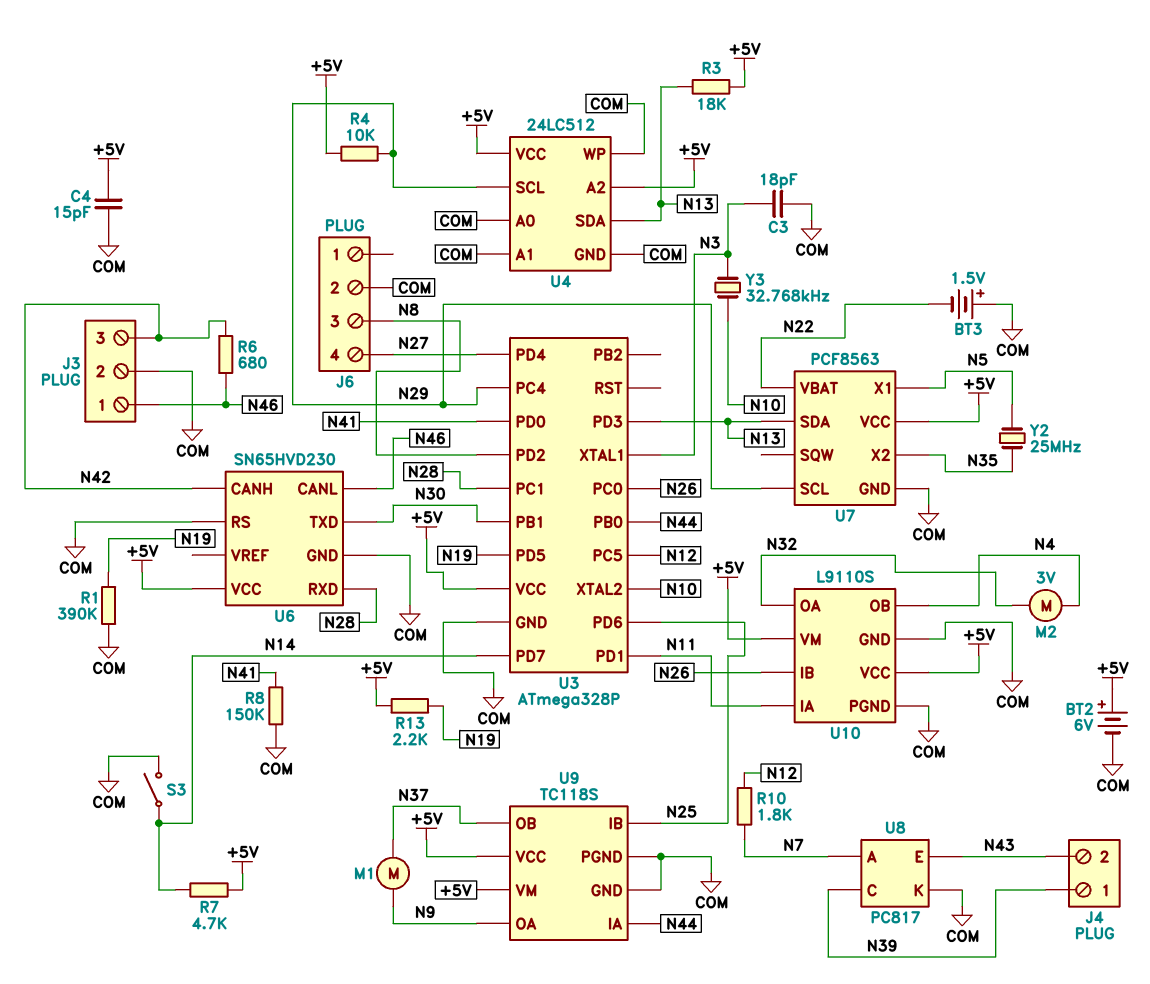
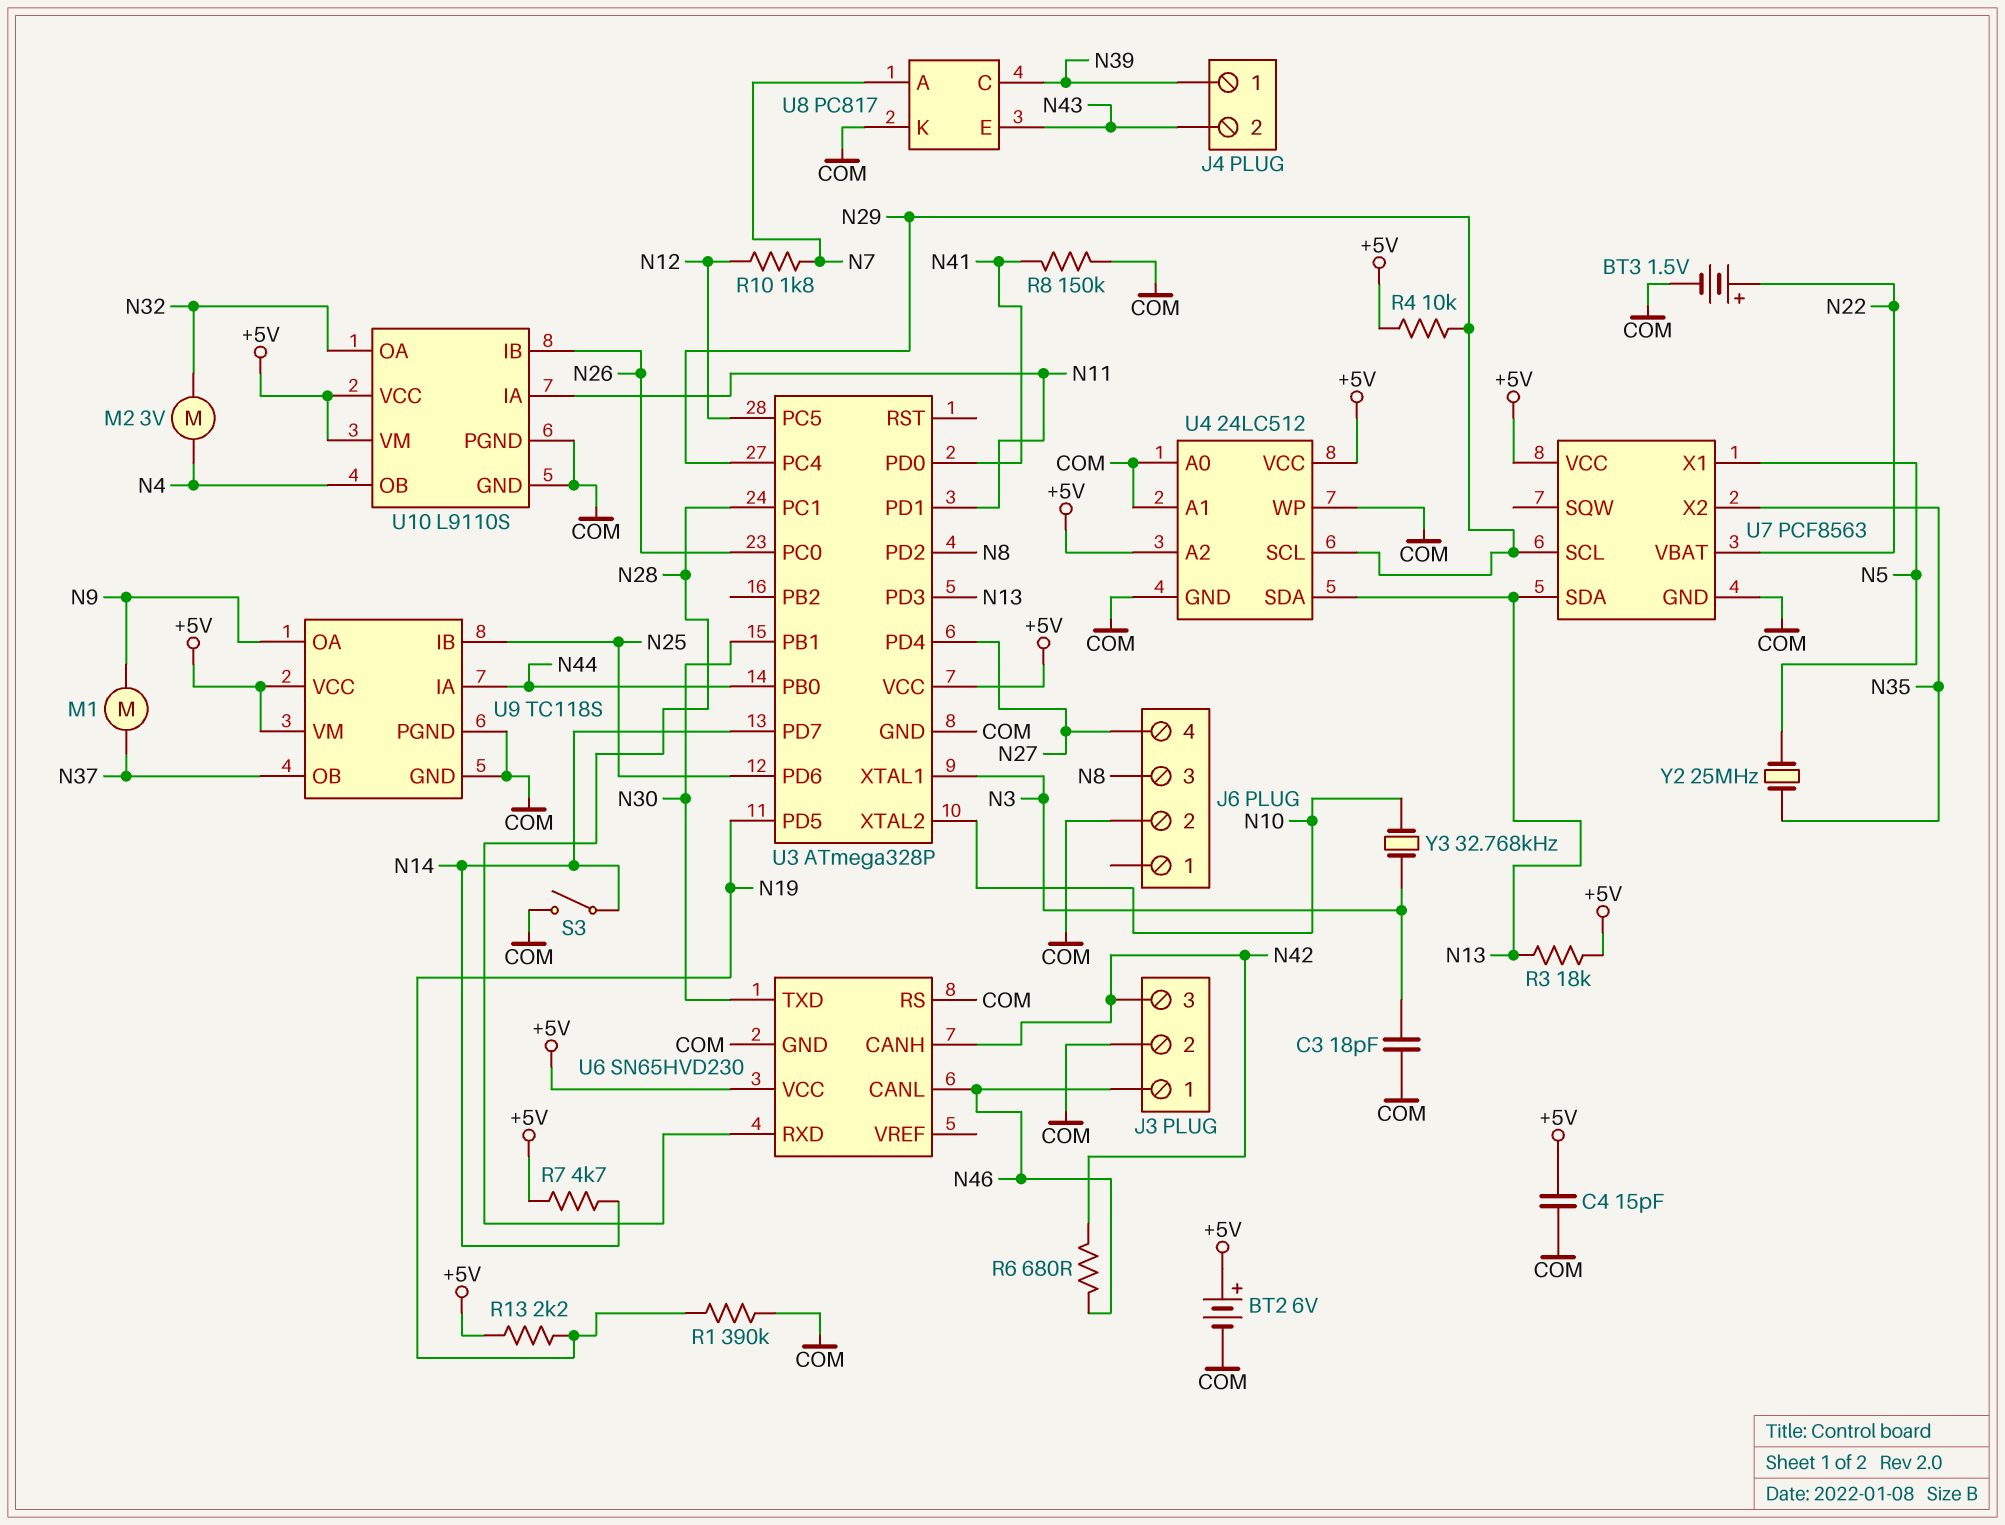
BT3: 1.5V (plus COM, minus N22) -> 1.5V (plus N22, minus COM)

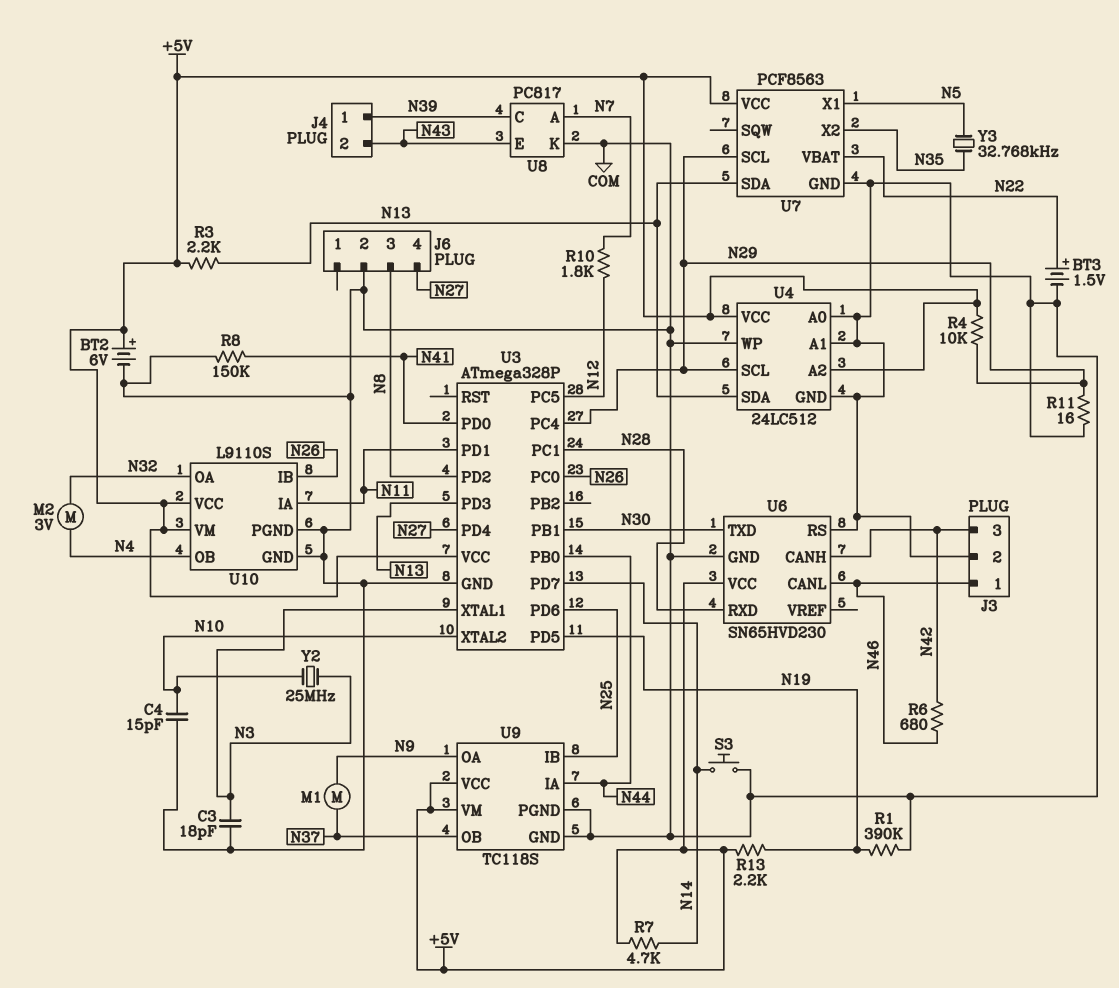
C4: 15pF (+5V, COM) -> 15pF (COM, N10)
R3: 18k (+5V, N13) -> 2.2k (+5V, N13)
R11: none -> 16 (COM, N29)
S3: switch (COM, N14) -> button (COM, N14)
Y2: 25MHz (N5, N35) -> 25MHz (N3, N10)
Y3: 32.768kHz (N3, N10) -> 32.768kHz (N5, N35)

